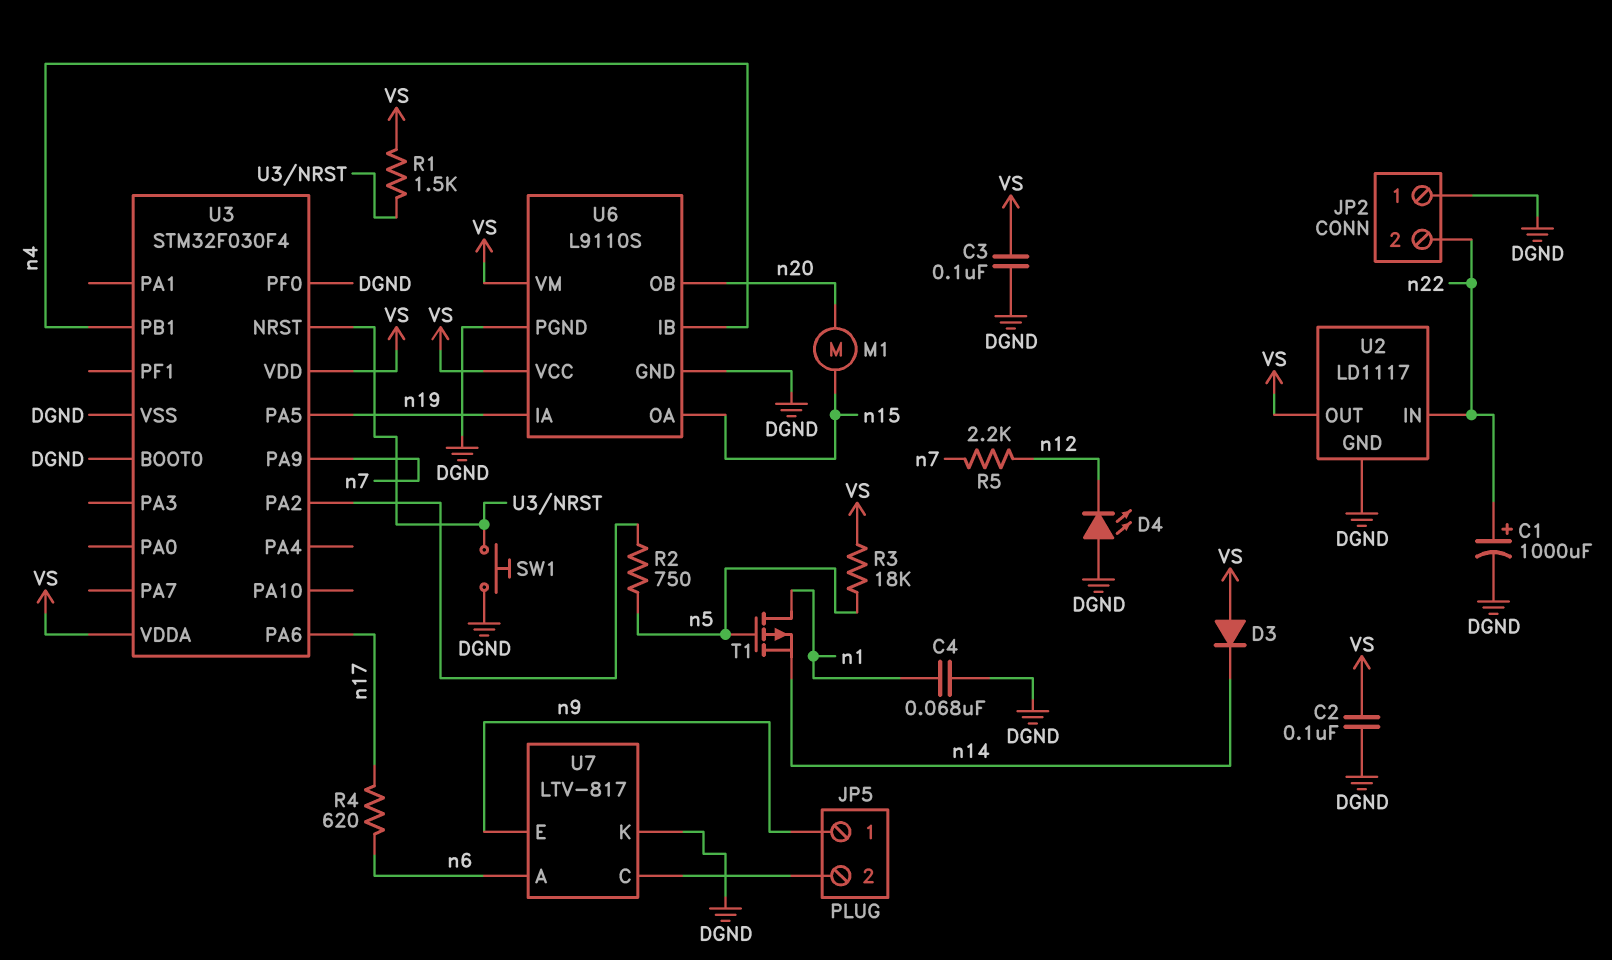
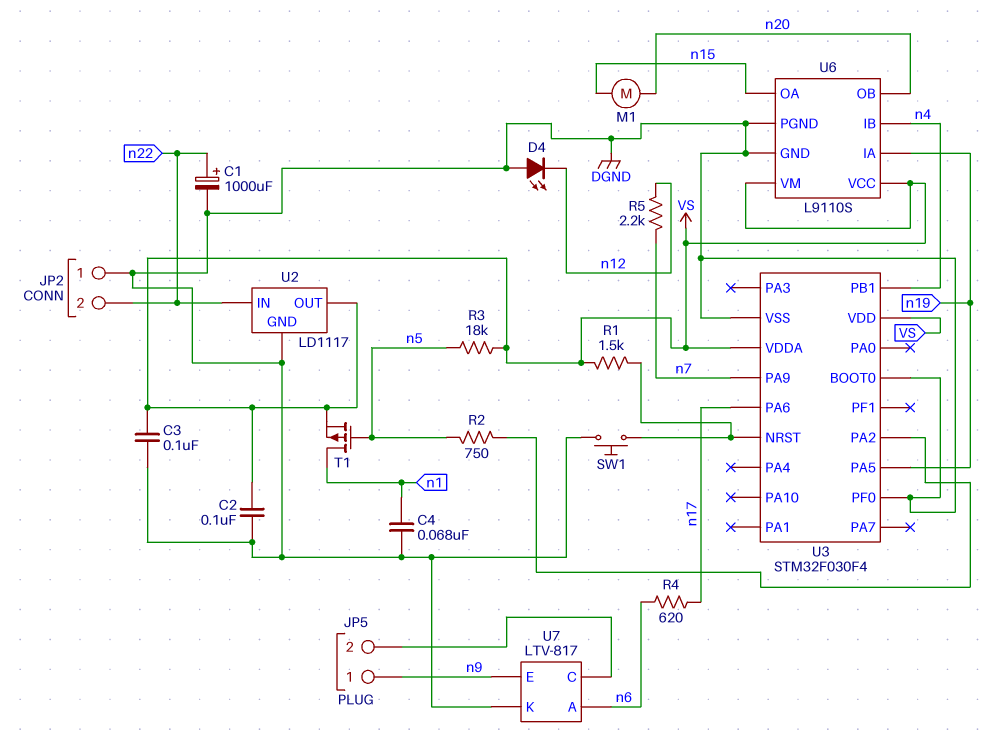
D3: diode (A VS, K n14) -> none
T1: PMOS (G n5, D n1, S n14) -> PMOS (G n5, D n1, S VS)

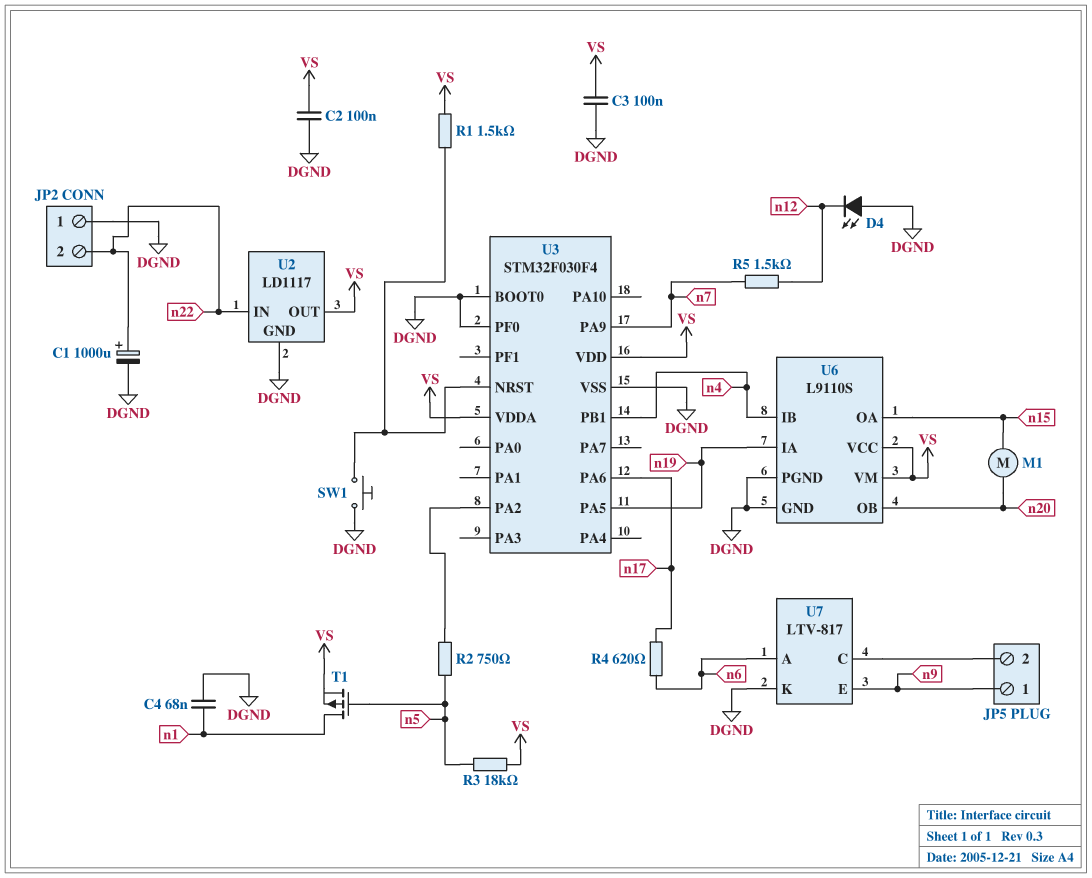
R5: 2.2k (n7, n12) -> 1.5k (n7, n12)

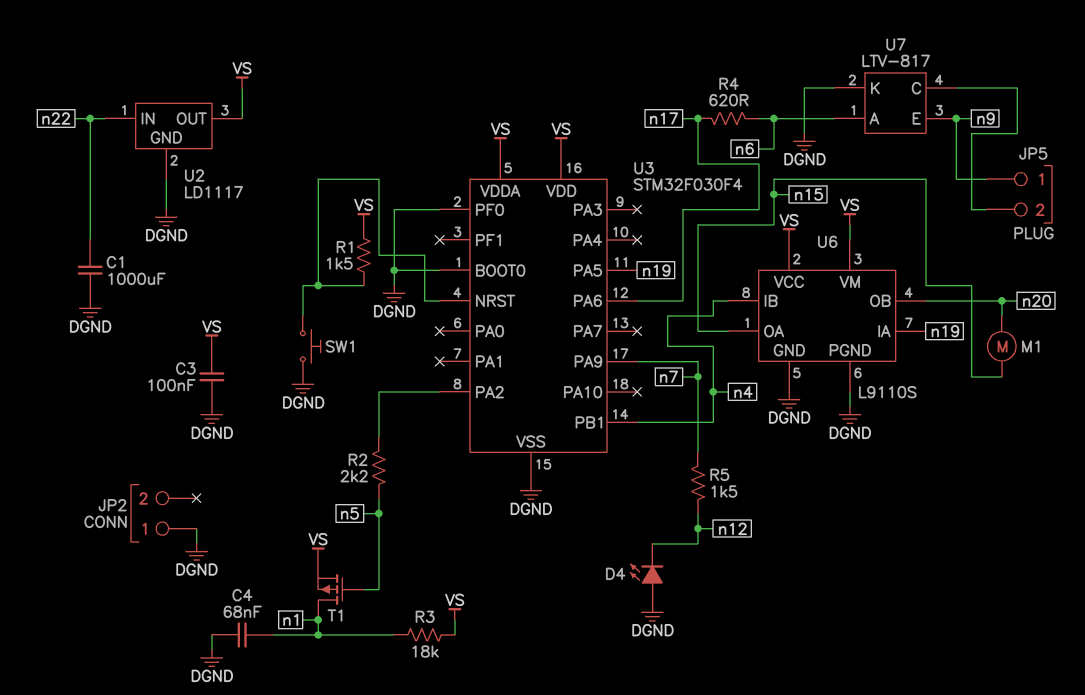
C1: 1000uF (plus n22, minus DGND) -> 1000uF (DGND, n22)
C2: 100nF (DGND, VS) -> none
JP2 pin 2: n22 -> none
R2: 750 (U3/PA2, n5) -> 2.2k (U3/PA2, n5)
R3: 18k (VS, n5) -> 18k (VS, n1)

